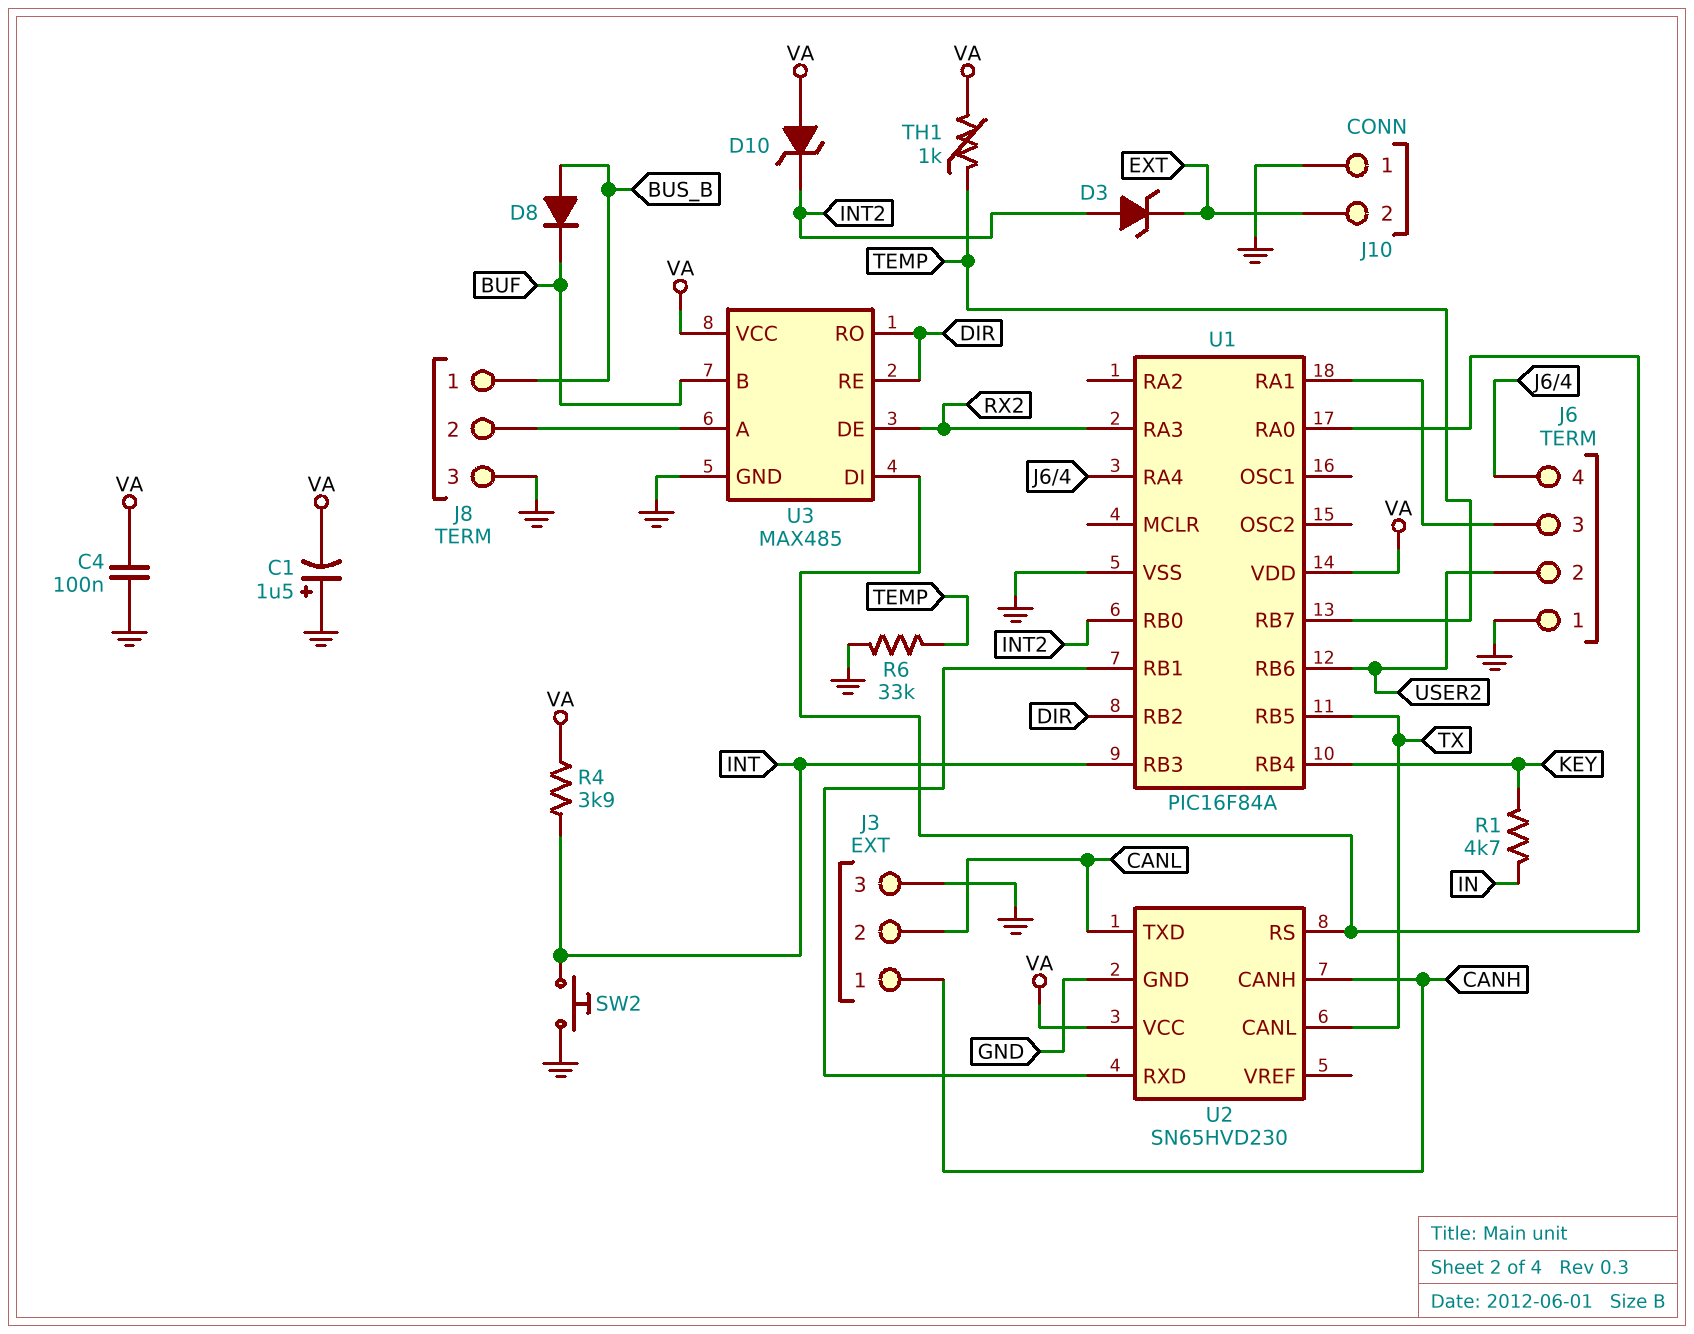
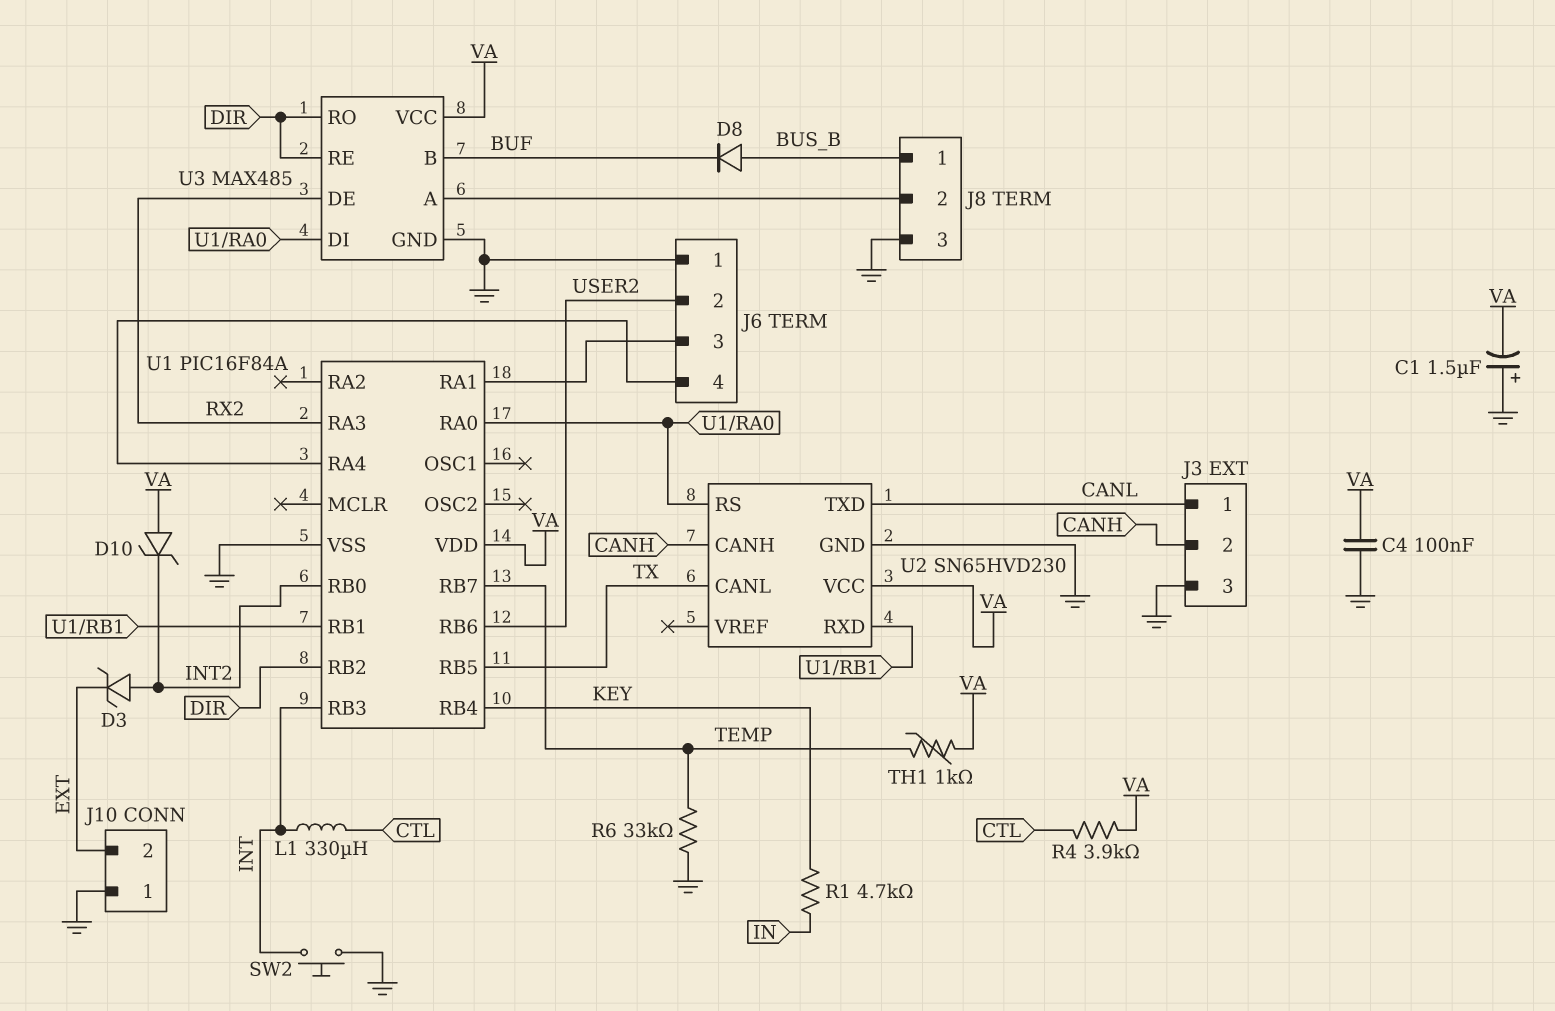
J3 pin 1: CANH -> CANL
J3 pin 2: CANL -> CANH
L1: none -> 330uH (CTL, INT)
R4: 3.9k (INT, VA) -> 3.9k (CTL, VA)

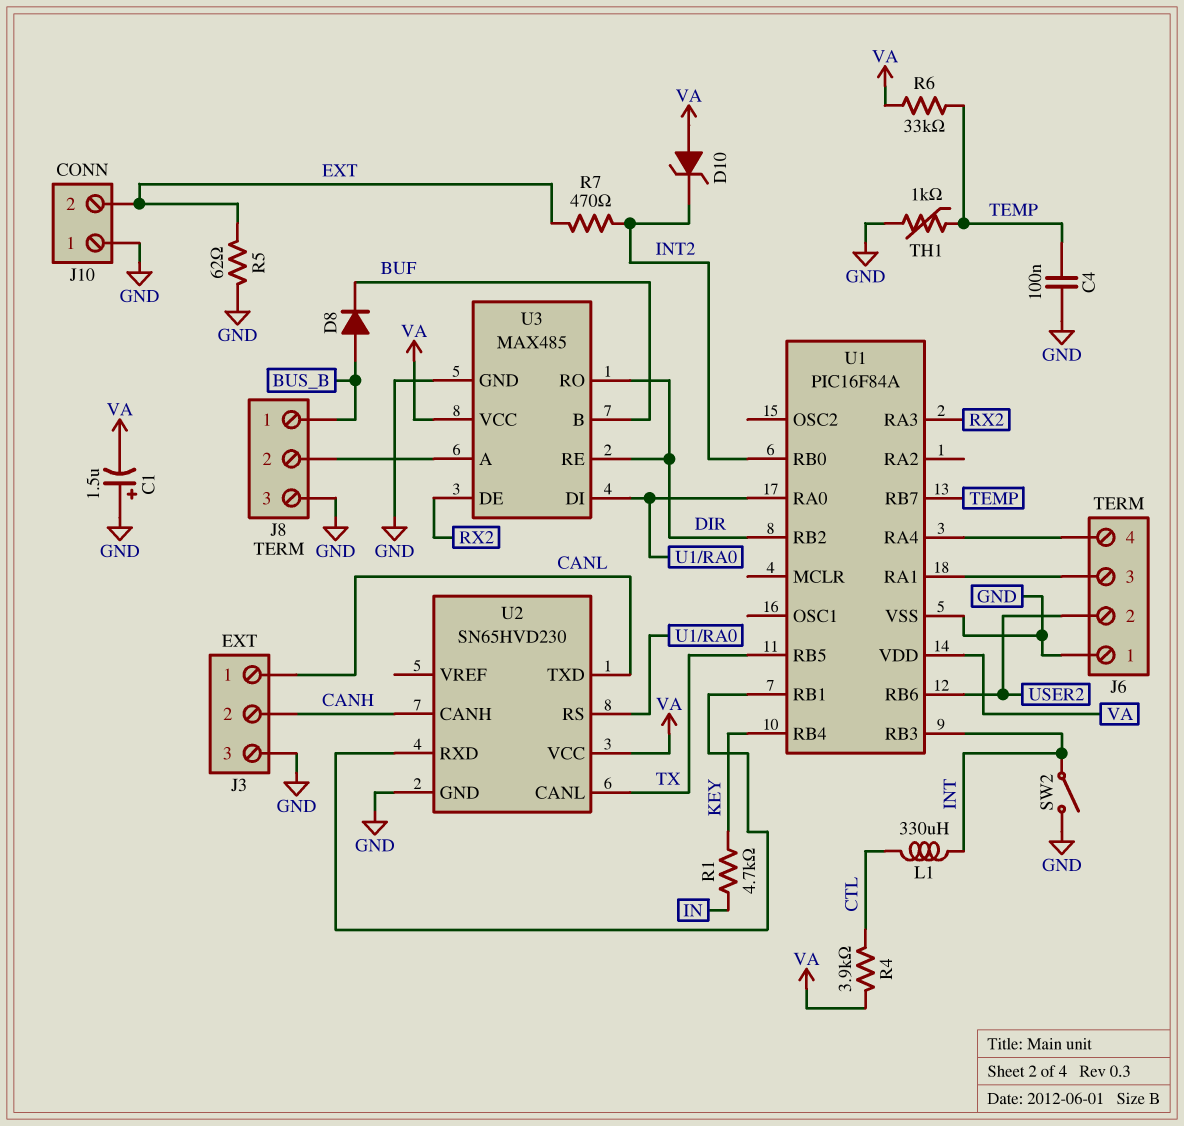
C4: 100nF (GND, VA) -> 100nF (GND, TEMP)
D3: zener (A INT2, K EXT) -> none
R5: none -> 62 (EXT, GND)
R6: 33k (GND, TEMP) -> 33k (TEMP, VA)
R7: none -> 470 (EXT, INT2)
SW2: button (GND, INT) -> switch (GND, INT)
TH1: 1k (TEMP, VA) -> 1k (GND, TEMP)

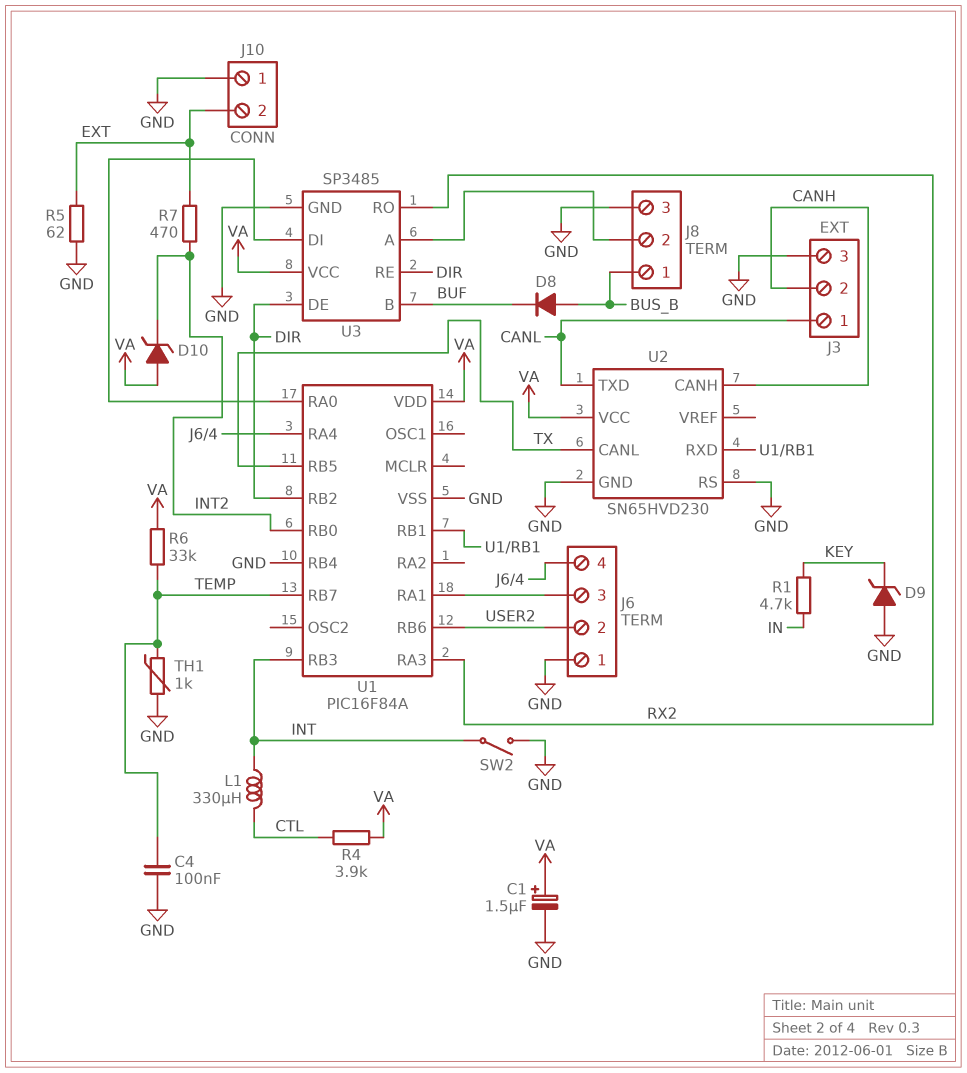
C1: 1.5uF (plus GND, minus VA) -> 1.5uF (plus VA, minus GND)
D9: none -> zener (A GND, K KEY)
U1 pin RB4: KEY -> GND
U2 pin RS: U1/RA0 -> GND
U3: MAX485 -> SP3485
U3 pin DE: RX2 -> DIR
U3 pin RO: DIR -> RX2

